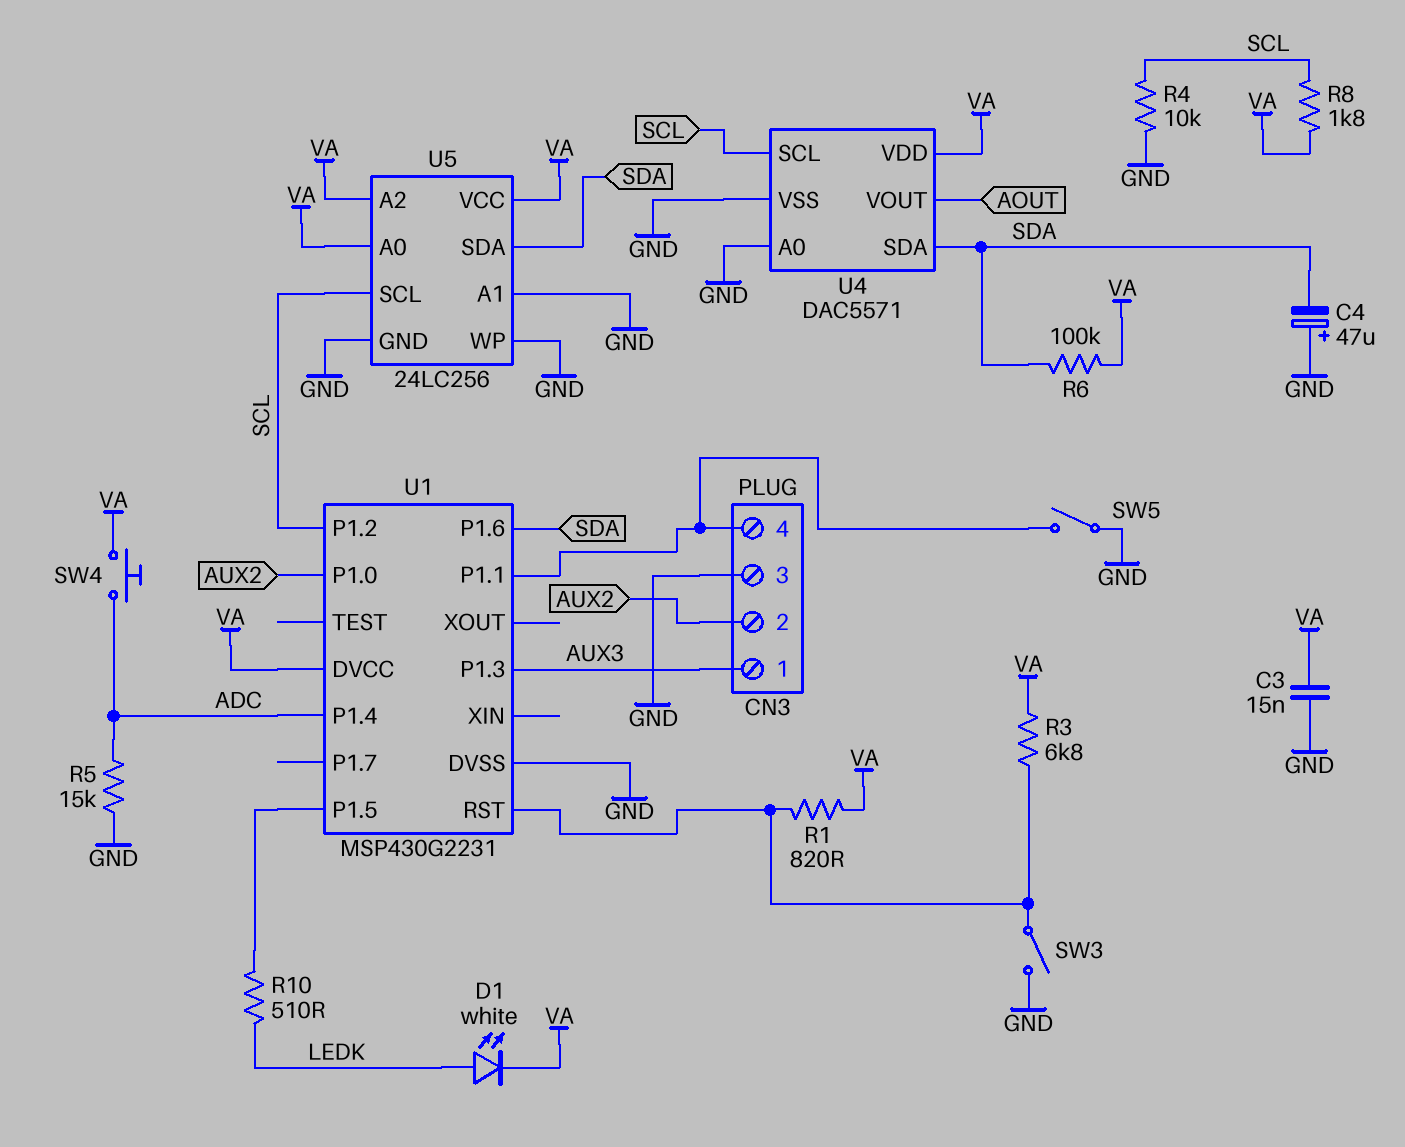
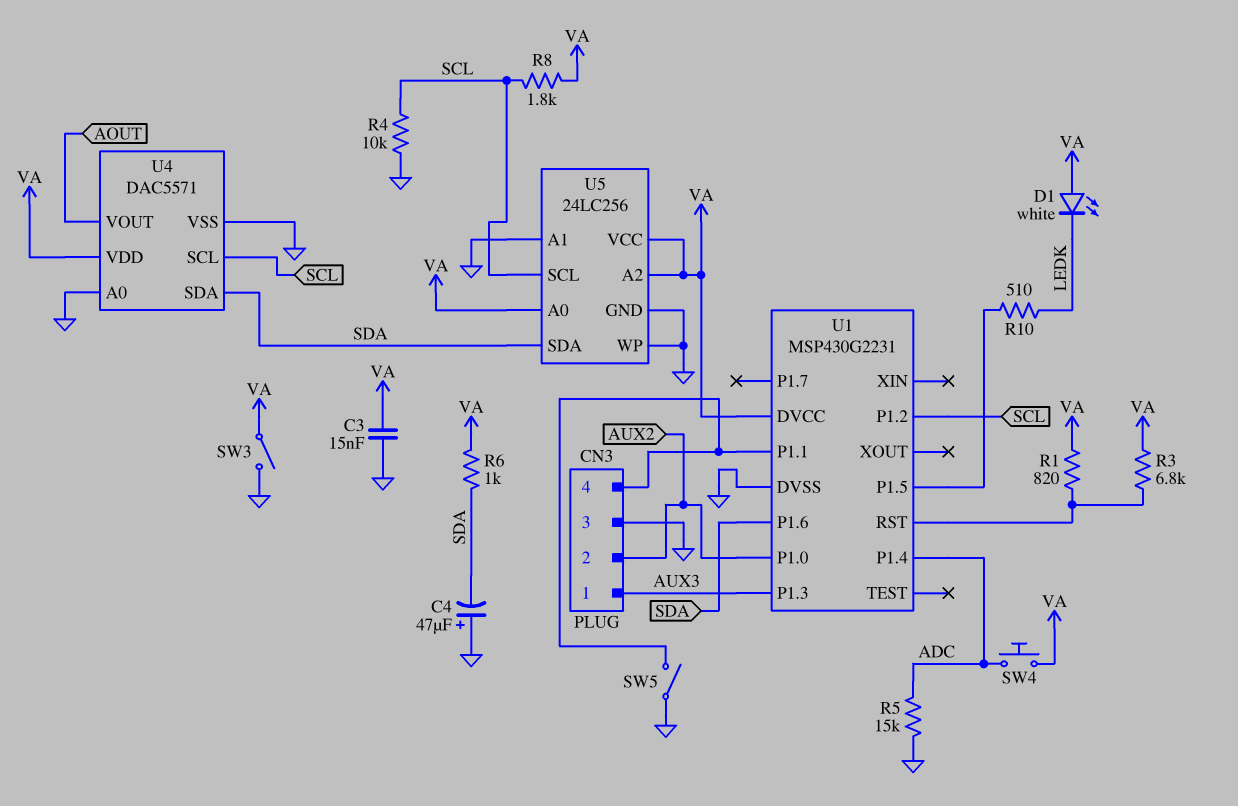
D1: LED white (A LEDK, K VA) -> LED white (A VA, K LEDK)
R6: 100k (SDA, VA) -> 1k (SDA, VA)
SW3: switch (GND, U1/RST) -> switch (GND, VA)

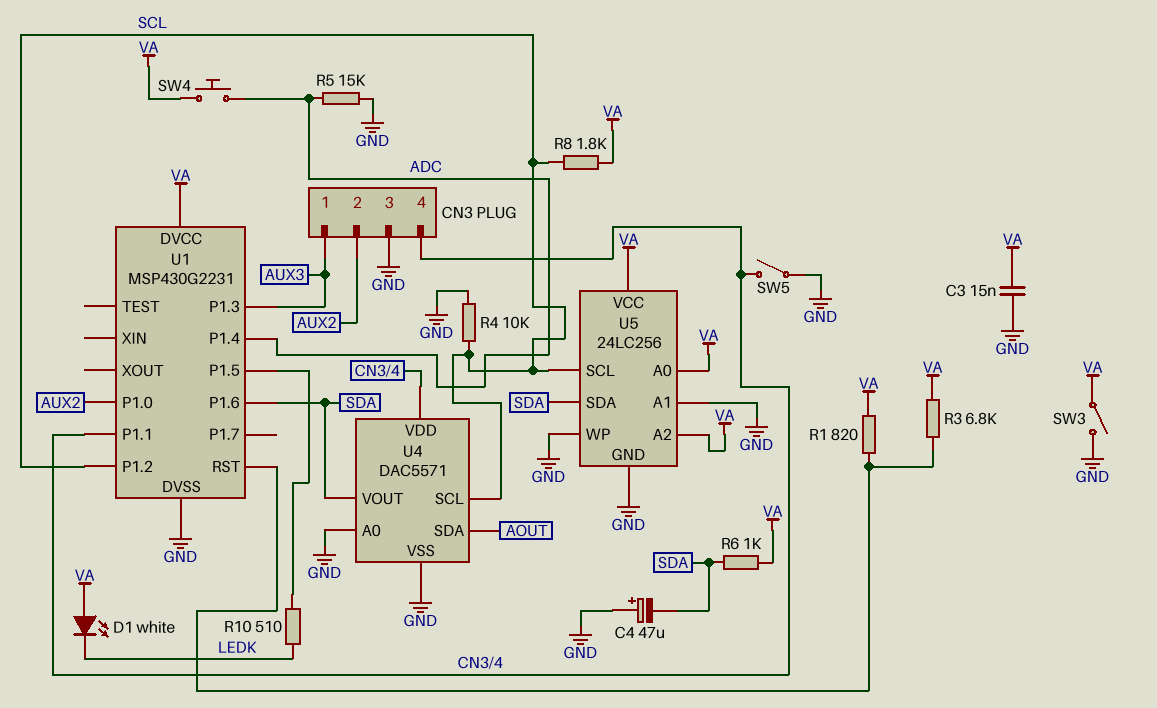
U4 pin SDA: SDA -> AOUT
U4 pin VDD: VA -> CN3/4
U4 pin VOUT: AOUT -> SDA

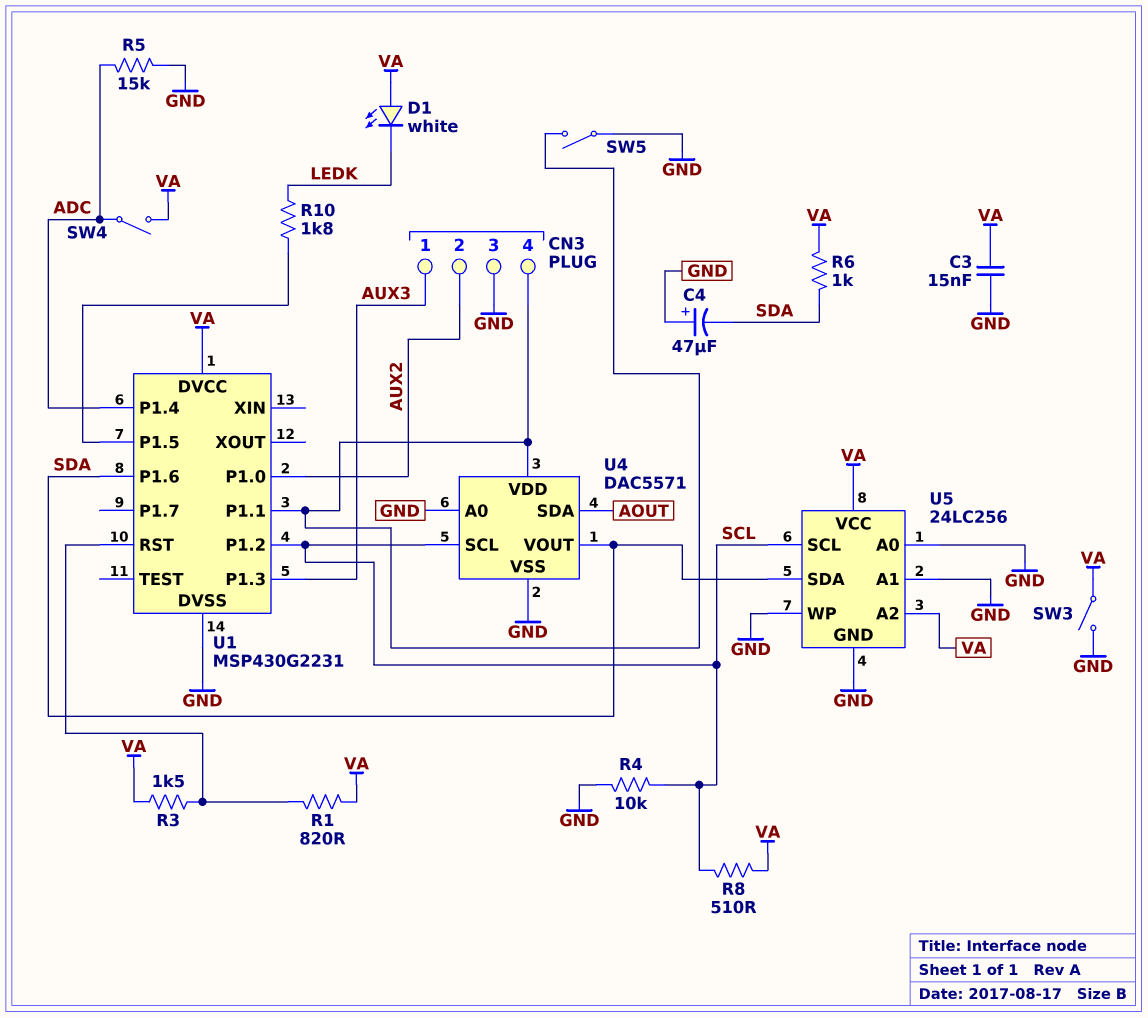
R3: 6.8k (U1/RST, VA) -> 1.5k (U1/RST, VA)
R8: 1.8k (SCL, VA) -> 510 (SCL, VA)
R10: 510 (LEDK, U1/P1.5) -> 1.8k (LEDK, U1/P1.5)
SW4: button (ADC, VA) -> switch (ADC, VA)
U5 pin A0: VA -> GND

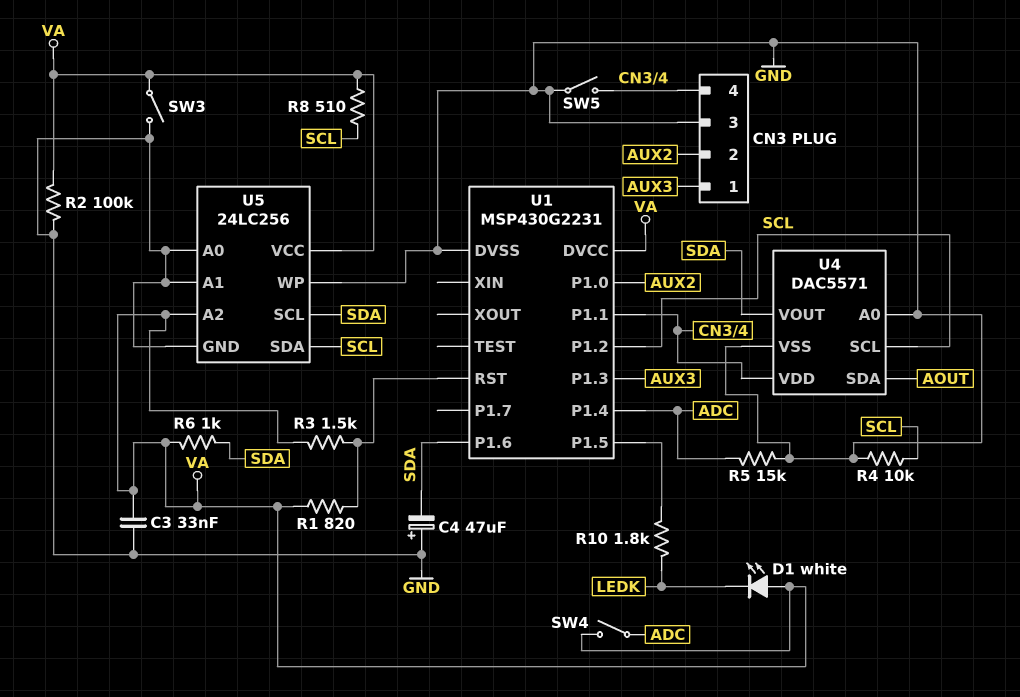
C3: 15nF (GND, VA) -> 33nF (GND, VA)
R2: none -> 100k (GND, VA)
U5 pin SCL: SCL -> SDA
U5 pin SDA: SDA -> SCL

